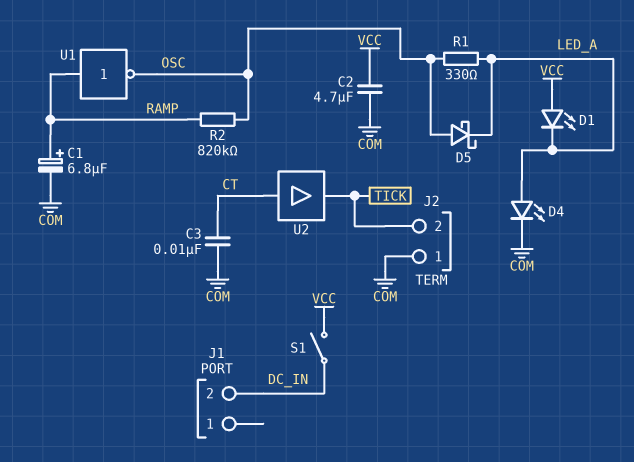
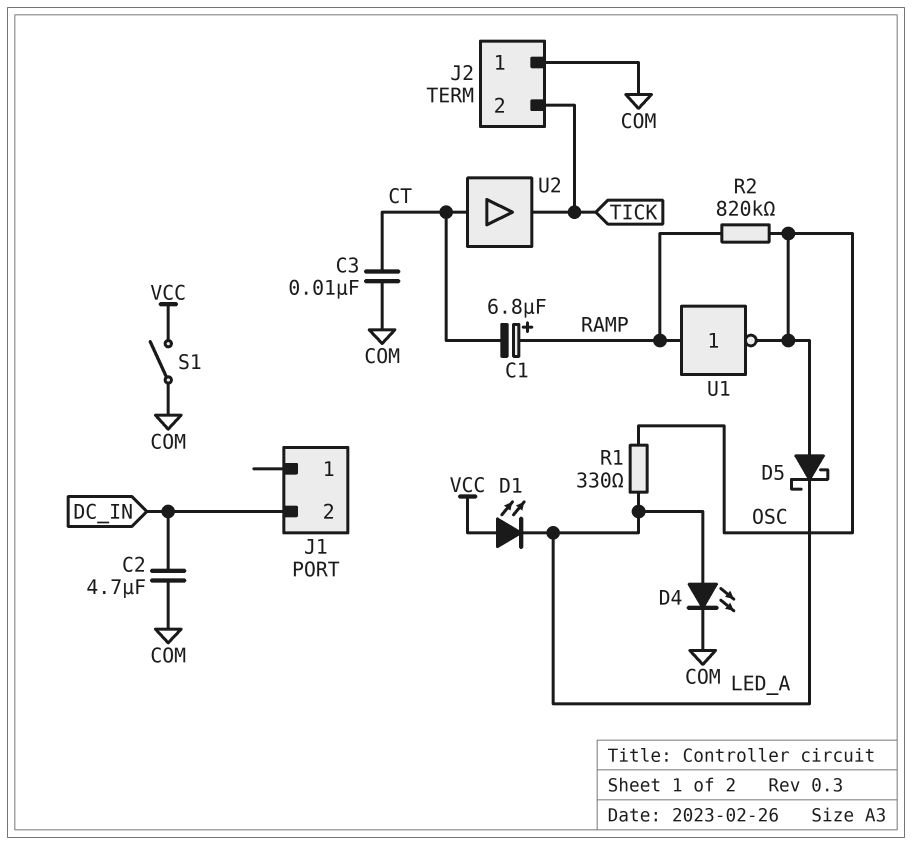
C1: 6.8uF (plus RAMP, minus COM) -> 6.8uF (plus RAMP, minus CT)
C2: 4.7uF (COM, VCC) -> 4.7uF (COM, DC_IN)
S1: switch (DC_IN, VCC) -> switch (COM, VCC)

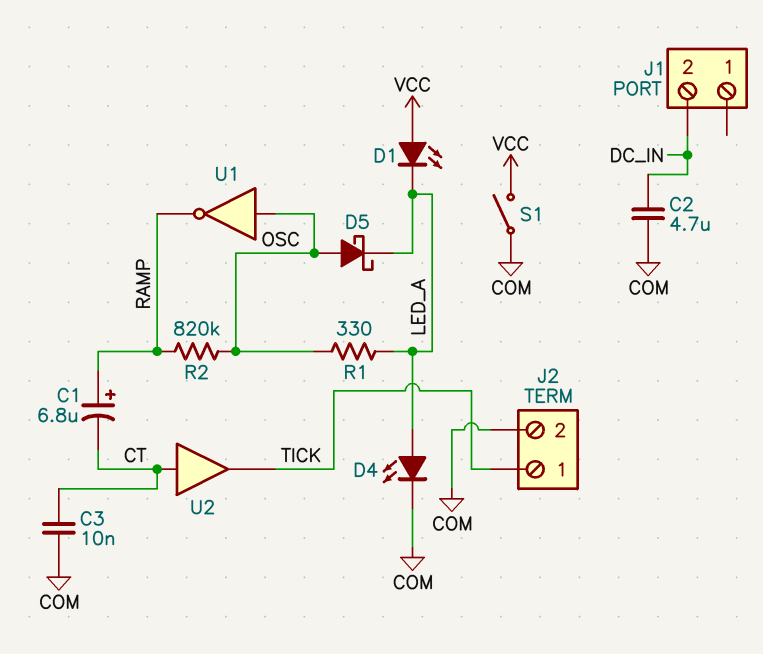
J2 pin 1: COM -> TICK
J2 pin 2: TICK -> COM
U1: NOT (in RAMP, out OSC) -> NOT (in OSC, out RAMP)

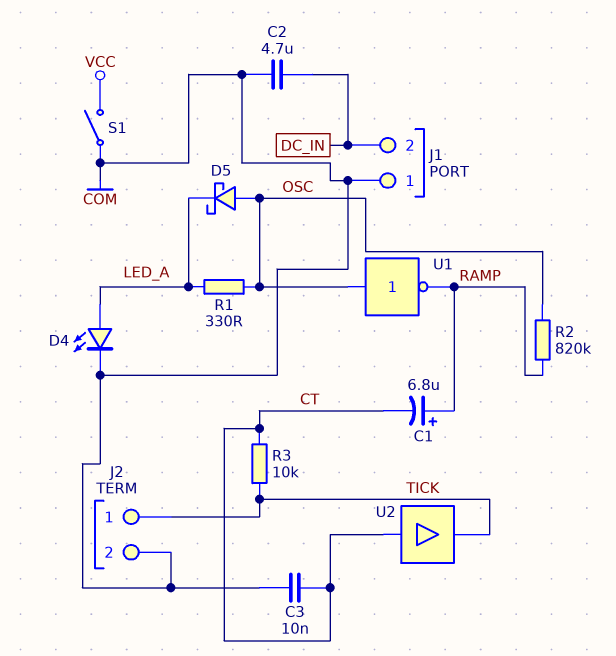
D1: LED (A VCC, K LED_A) -> none
J1 pin 1: none -> COM
R3: none -> 10k (CT, TICK)

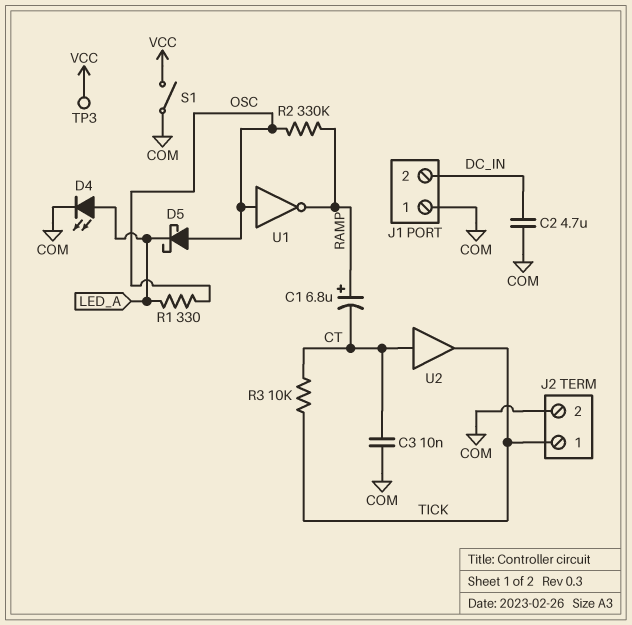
R2: 820k (OSC, RAMP) -> 330k (OSC, RAMP)
TP3: none -> test point (VCC)

